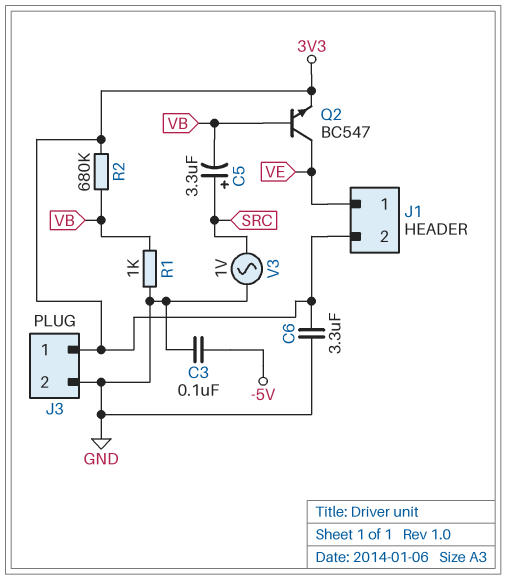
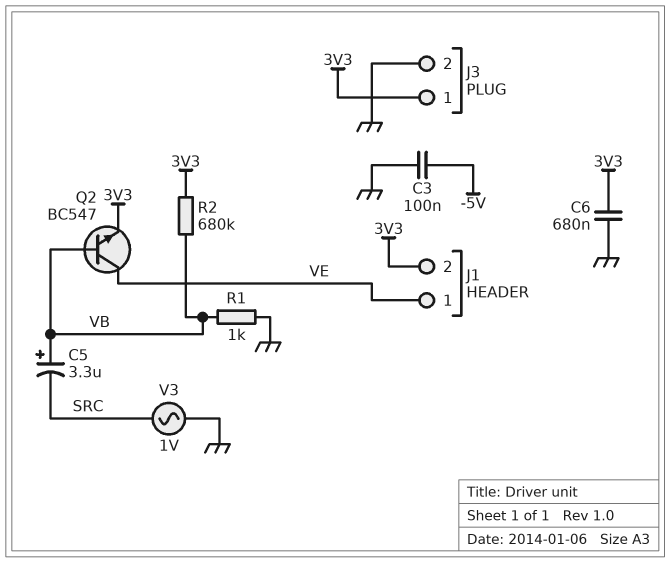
C5: 3.3uF (plus SRC, minus VB) -> 3.3uF (plus VB, minus SRC)
C6: 3.3uF (3V3, GND) -> 680nF (3V3, GND)

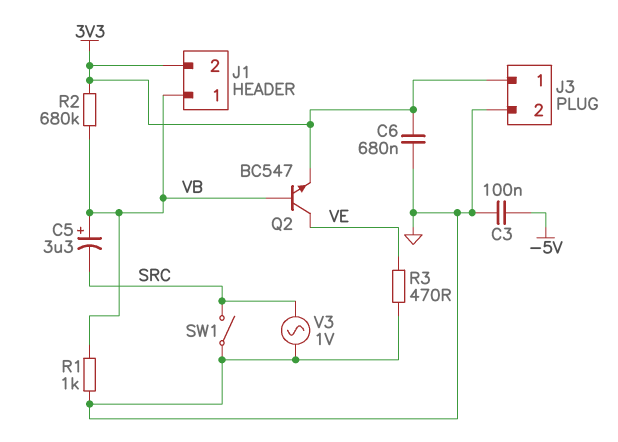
J1 pin 1: VE -> VB
R3: none -> 470 (GND, VE)
SW1: none -> switch (GND, SRC)

